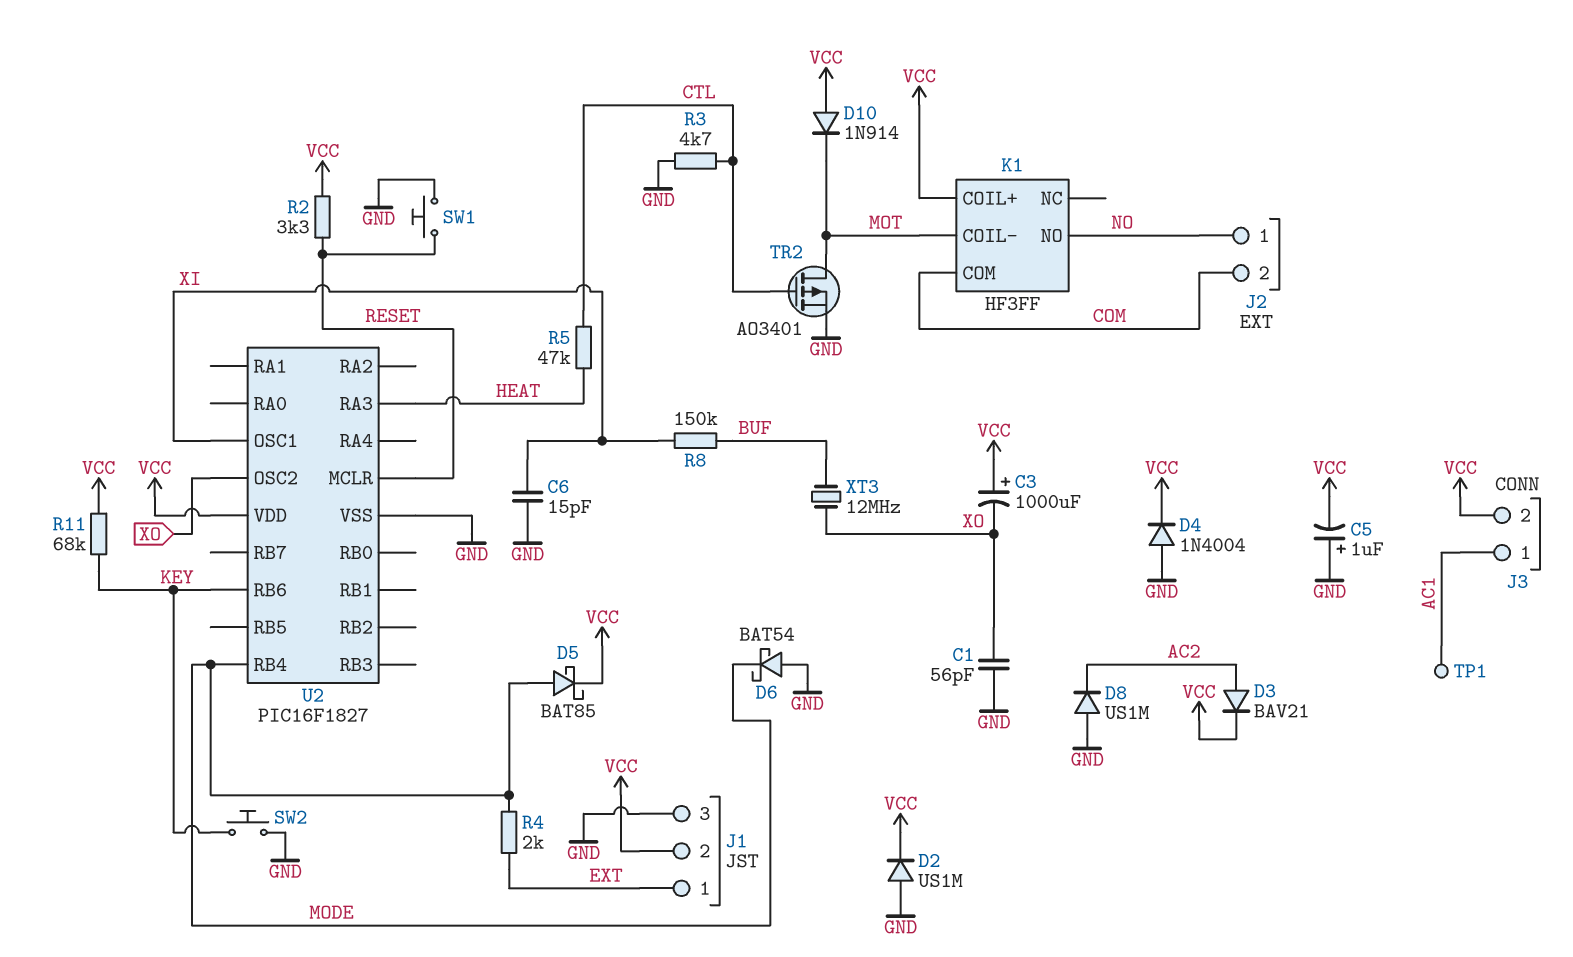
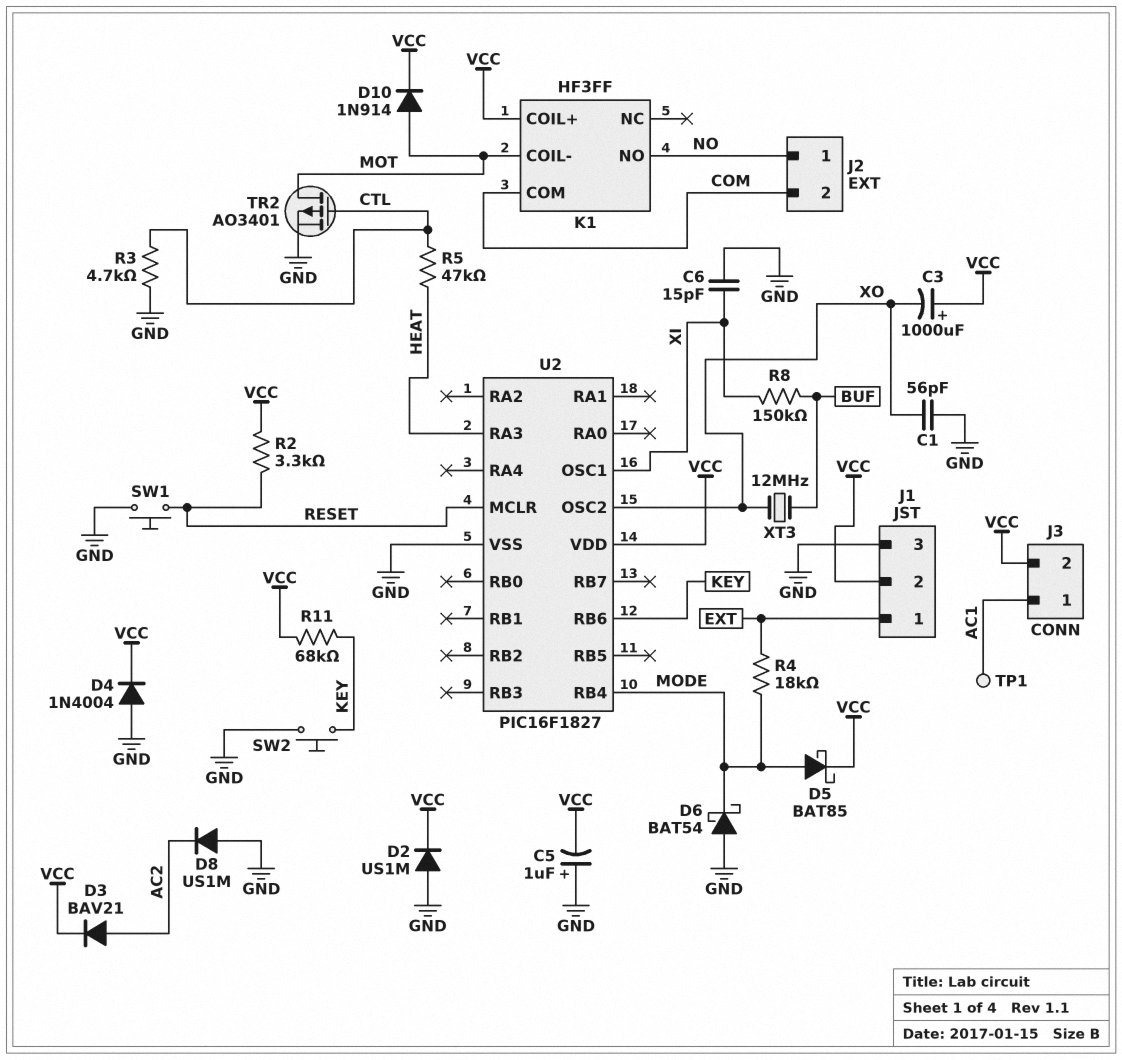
D10: diode 1N914 (A VCC, K MOT) -> diode 1N914 (A MOT, K VCC)
R4: 2k (EXT, MODE) -> 18k (EXT, MODE)

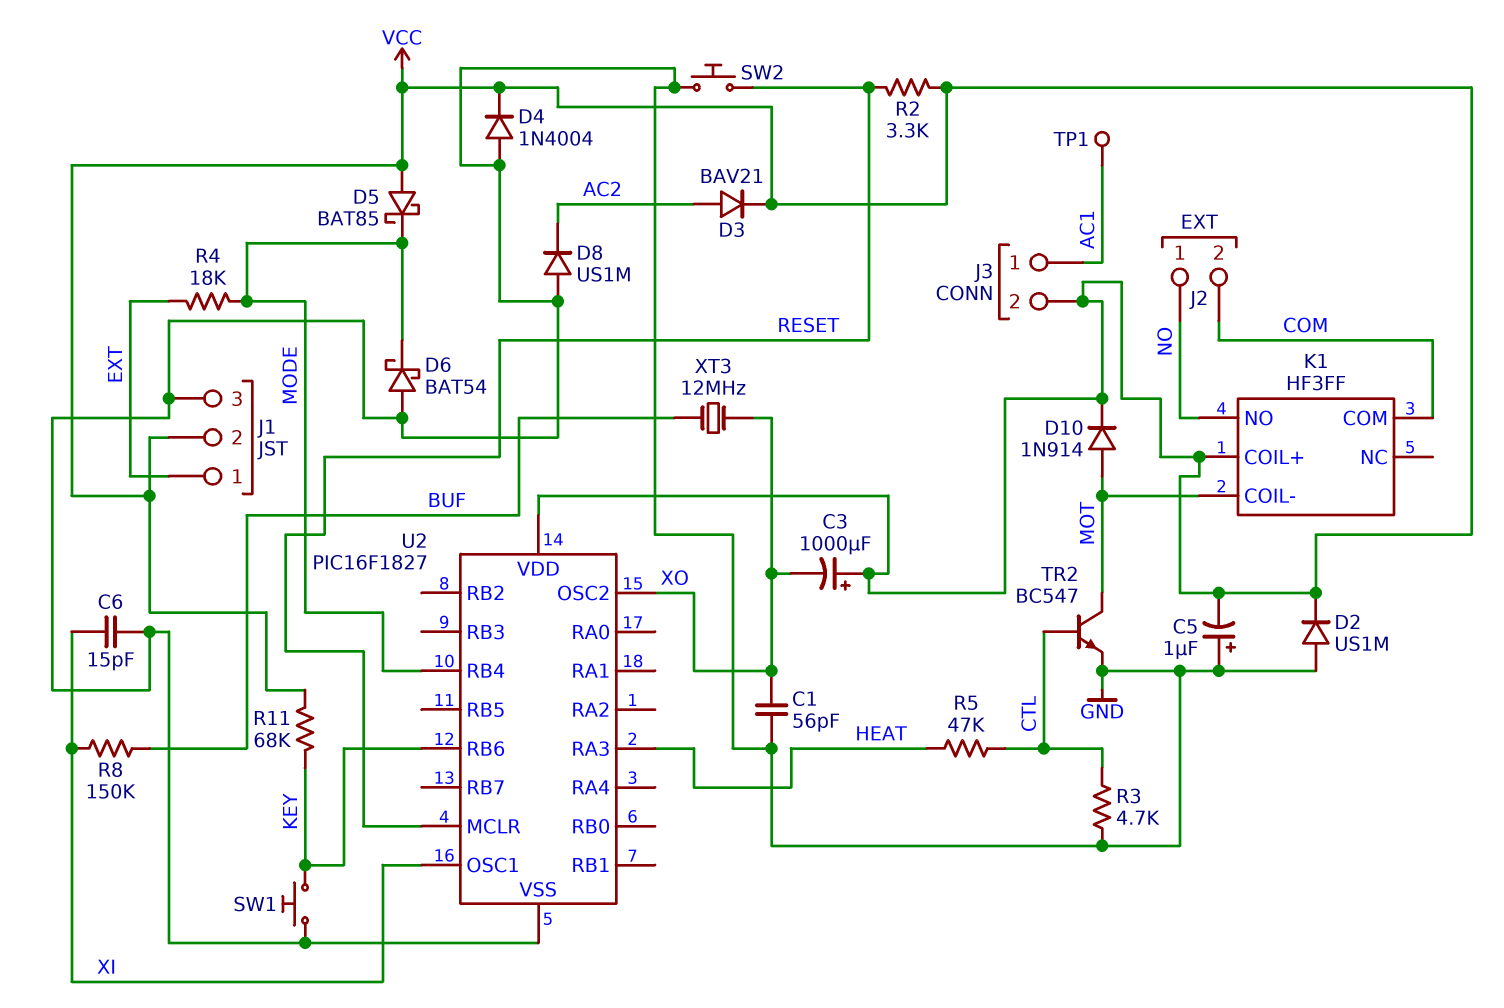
D5: schottky BAT85 (A MODE, K VCC) -> schottky BAT85 (A VCC, K MODE)
SW1: button (GND, RESET) -> button (GND, KEY)
SW2: button (GND, KEY) -> button (GND, RESET)
TR2: PMOS AO3401 (G CTL, D MOT, S GND) -> NPN BC547 (B CTL, C MOT, E GND)

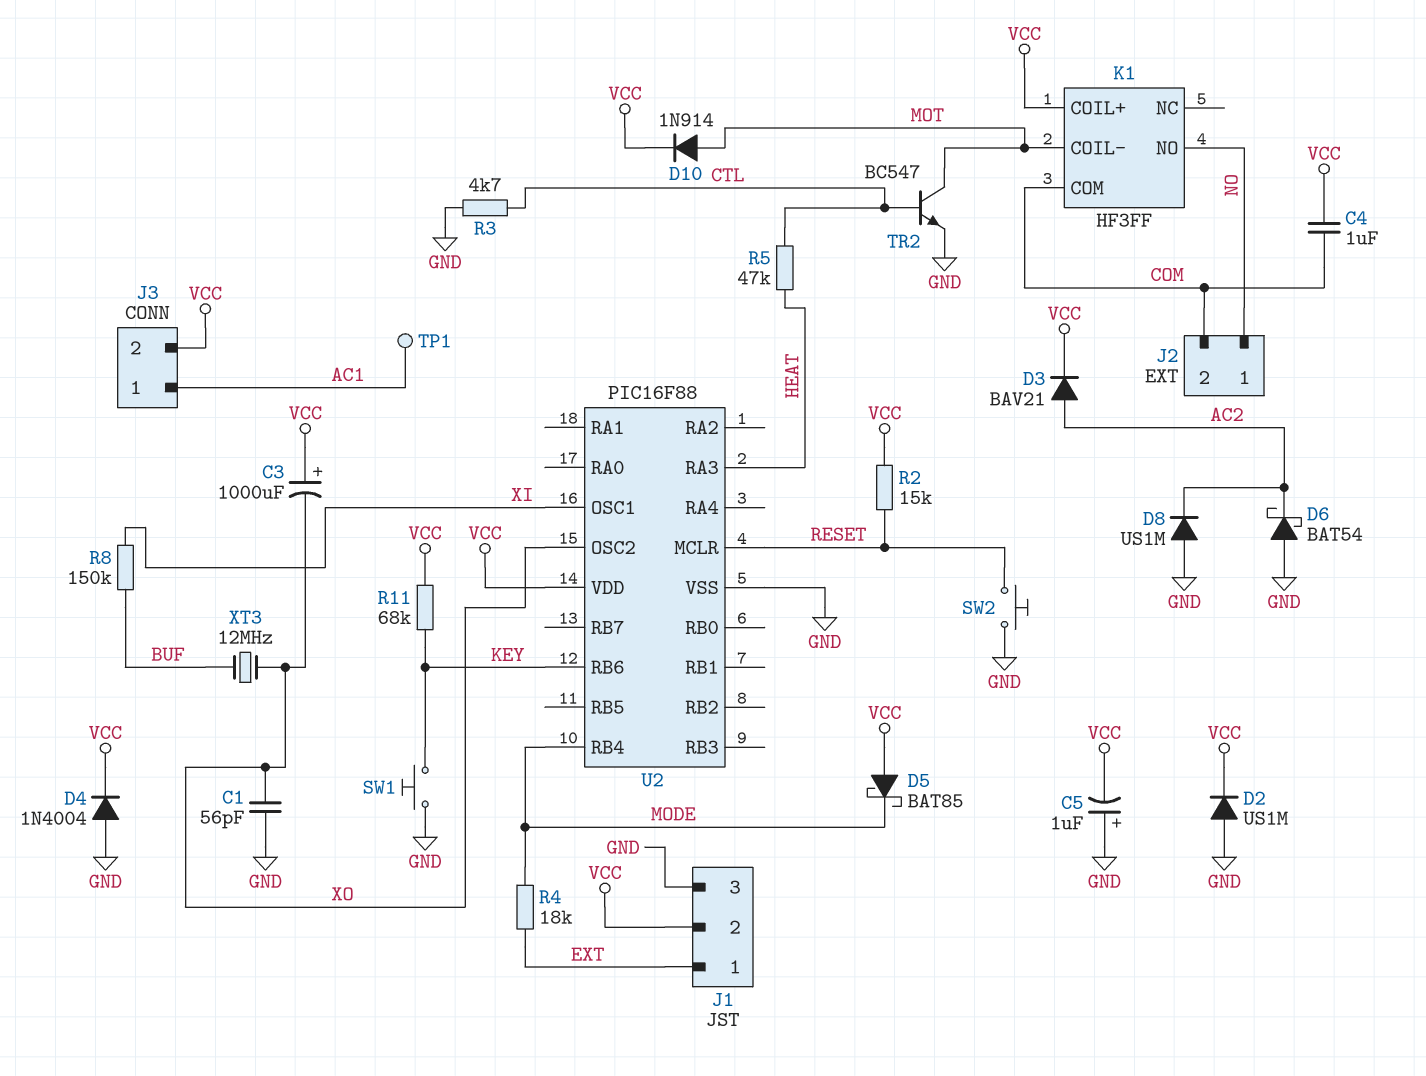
C4: none -> 1uF (COM, VCC)
C6: 15pF (GND, XI) -> none
D6: schottky BAT54 (A GND, K MODE) -> schottky BAT54 (A GND, K AC2)
R2: 3.3k (RESET, VCC) -> 15k (RESET, VCC)
U2: PIC16F1827 -> PIC16F88

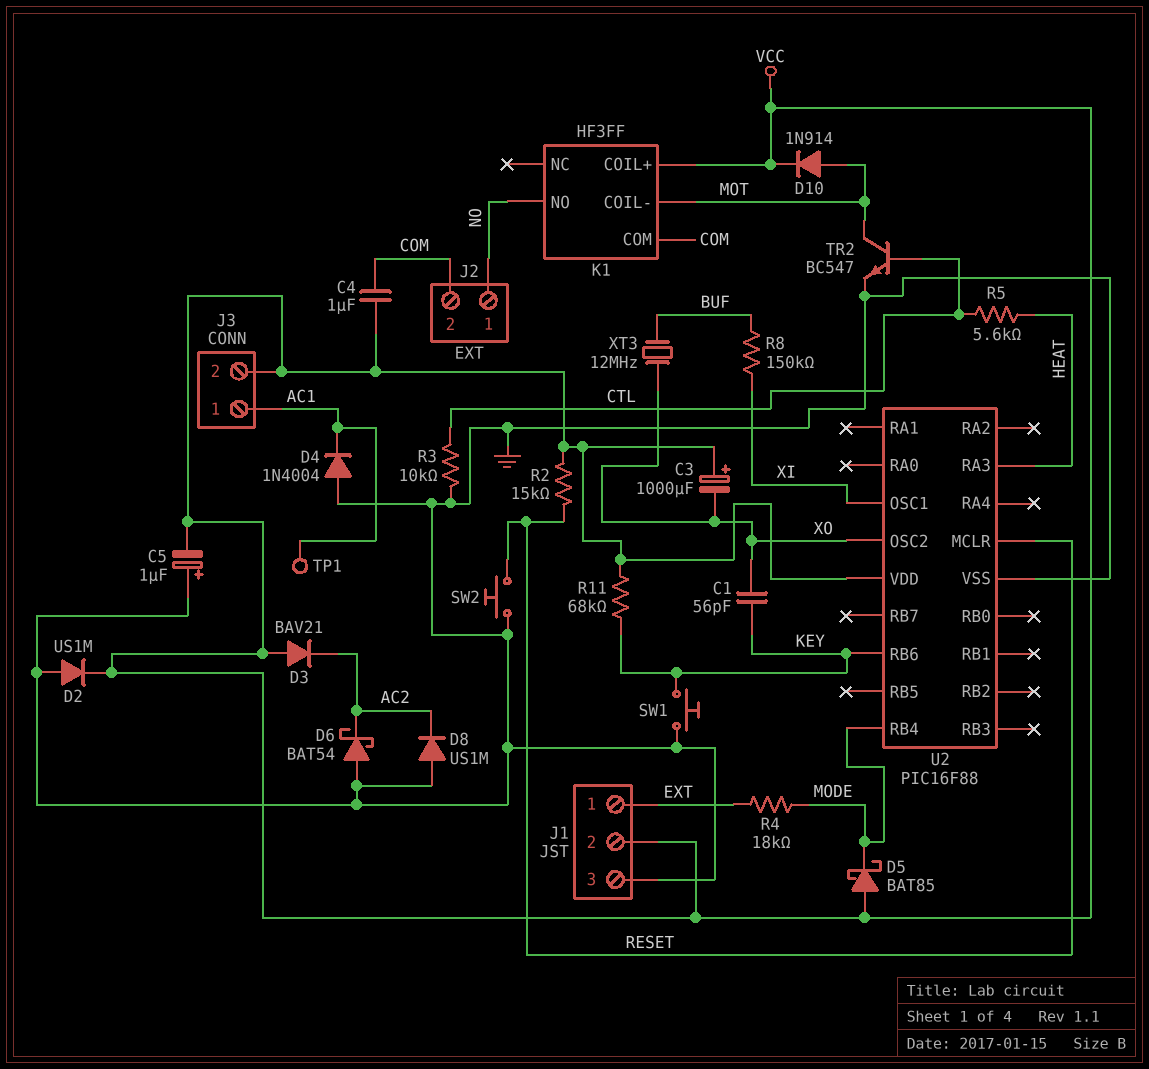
C1: 56pF (GND, XO) -> 56pF (KEY, XO)
D3: diode BAV21 (A AC2, K VCC) -> diode BAV21 (A VCC, K AC2)
D4: diode 1N4004 (A GND, K VCC) -> diode 1N4004 (A GND, K AC1)
R3: 4.7k (CTL, GND) -> 10k (CTL, GND)
R5: 47k (CTL, HEAT) -> 5.6k (CTL, HEAT)

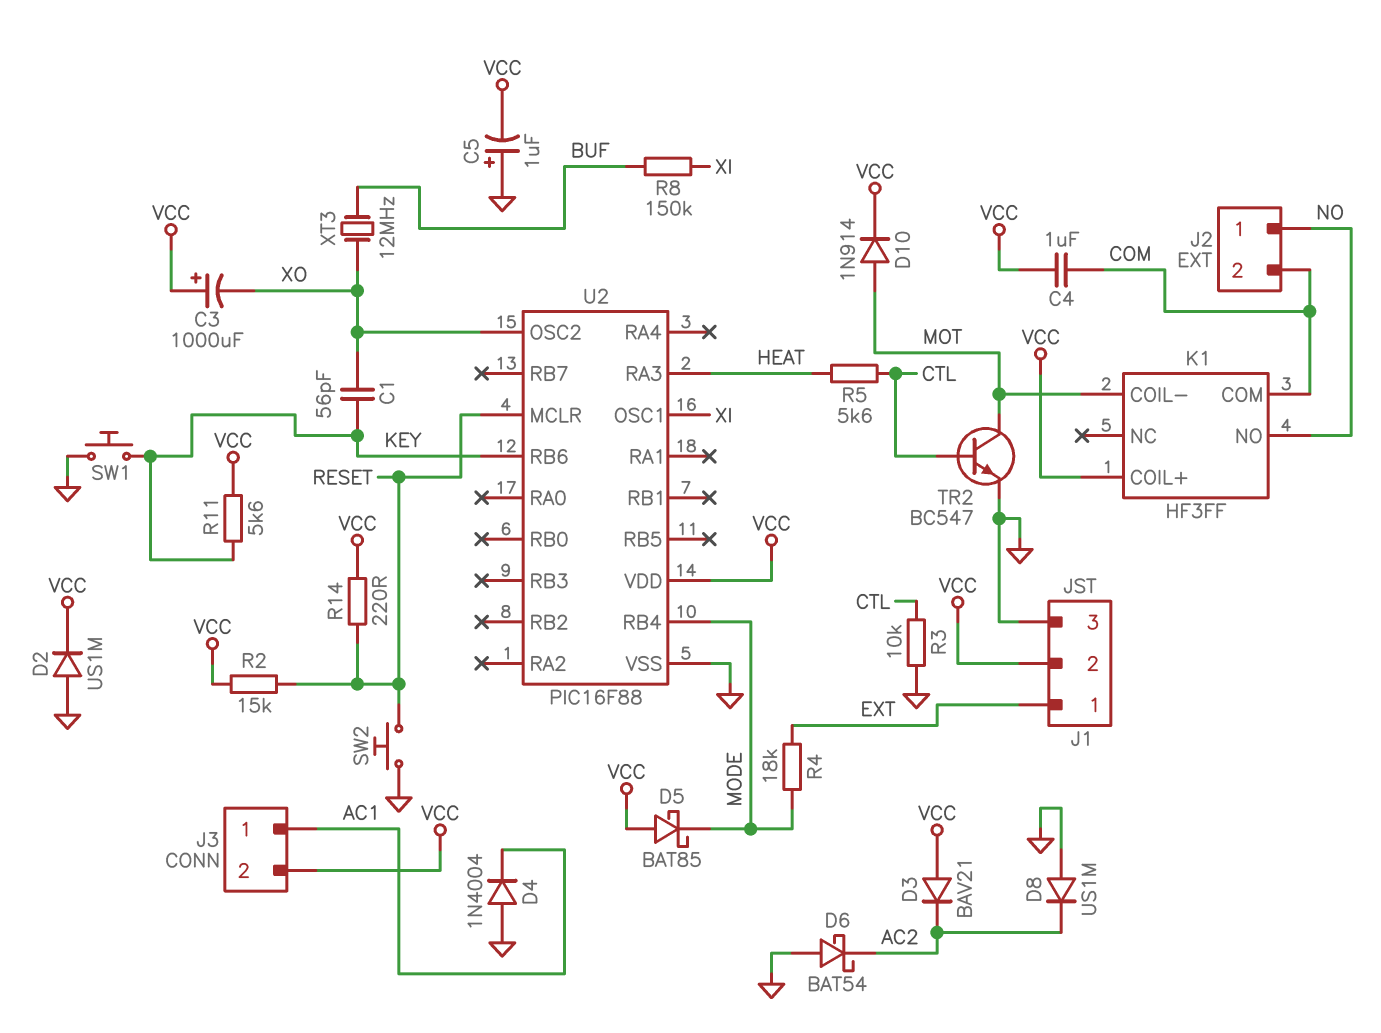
R11: 68k (KEY, VCC) -> 5.6k (KEY, VCC)
R14: none -> 220 (RESET, VCC)
TP1: test point (AC1) -> none

